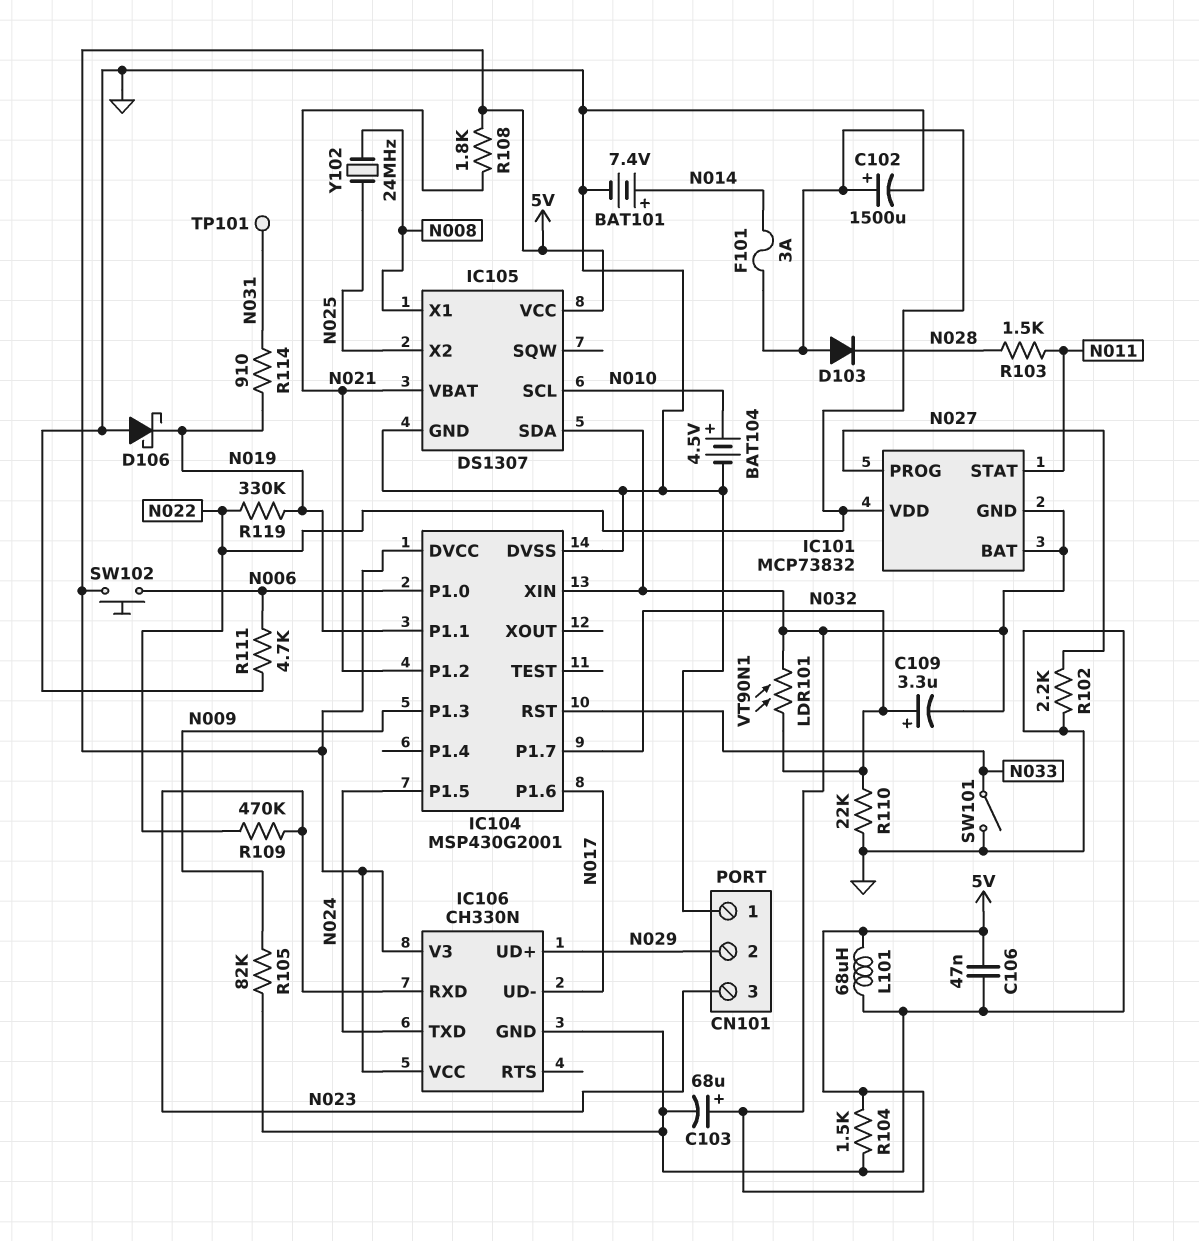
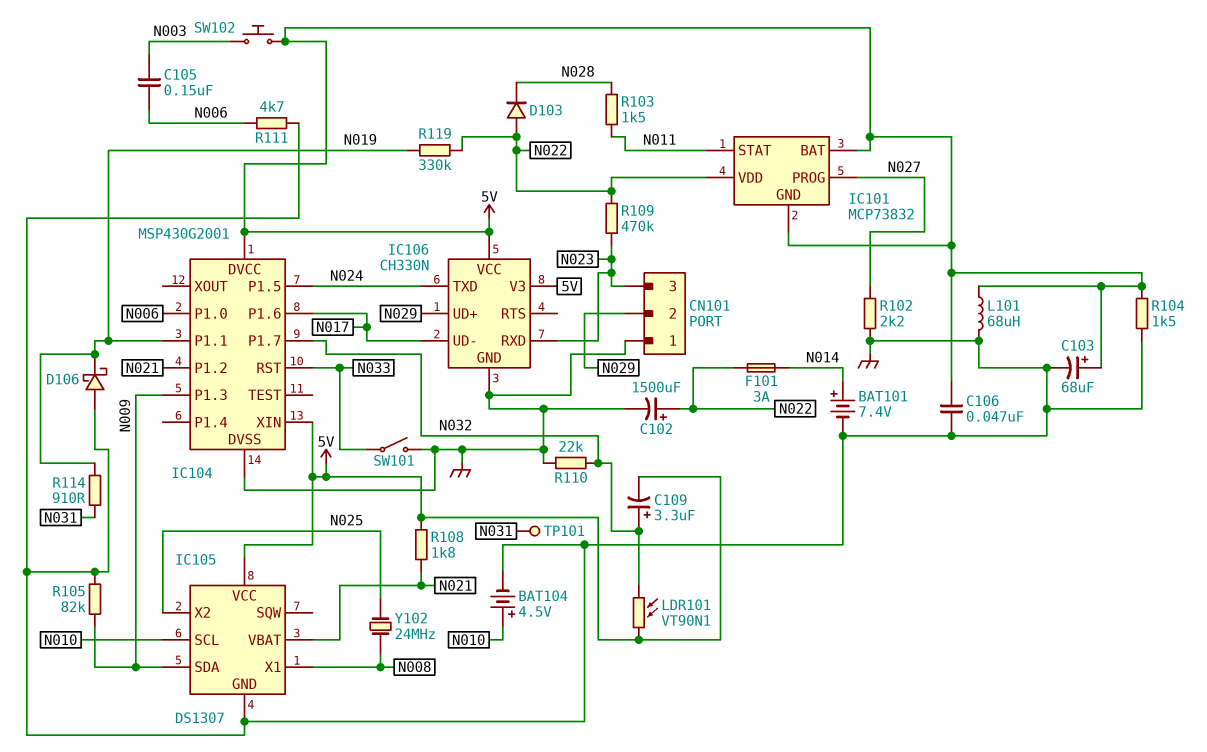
C105: none -> 150nF (N003, N006)
IC105 pin SDA: 5V -> N009
SW102: button (5V, N006) -> button (5V, N003)

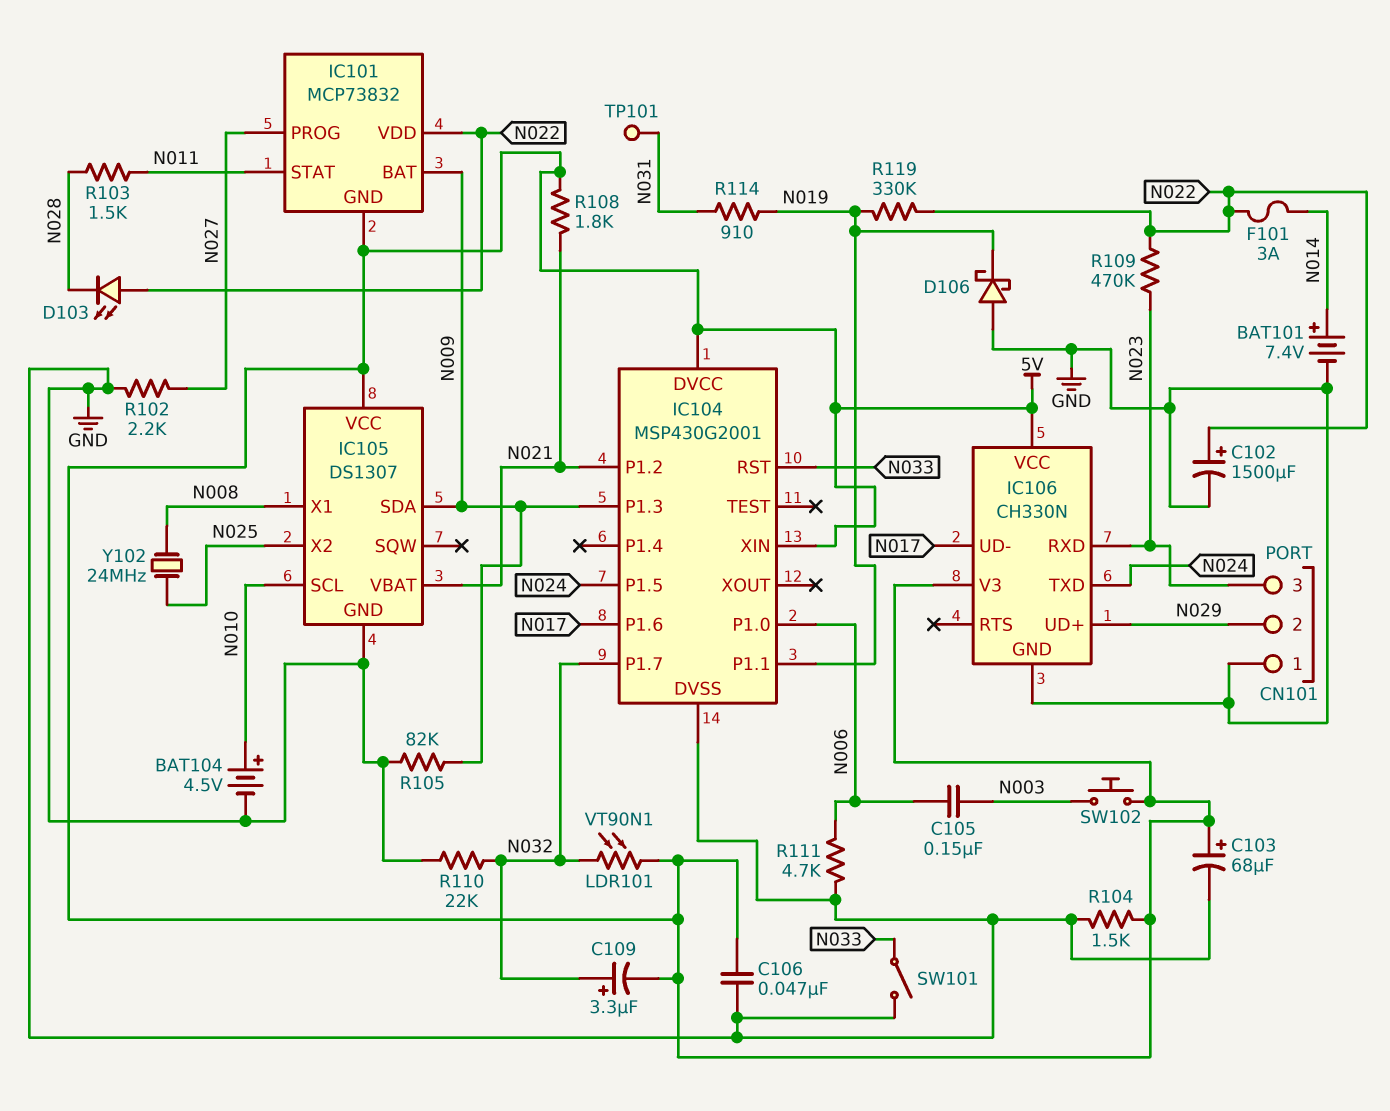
D103: diode (A N022, K N028) -> LED (A N022, K N028)
IC101 pin BAT: 5V -> N009
L101: 68uH (5V, GND) -> none

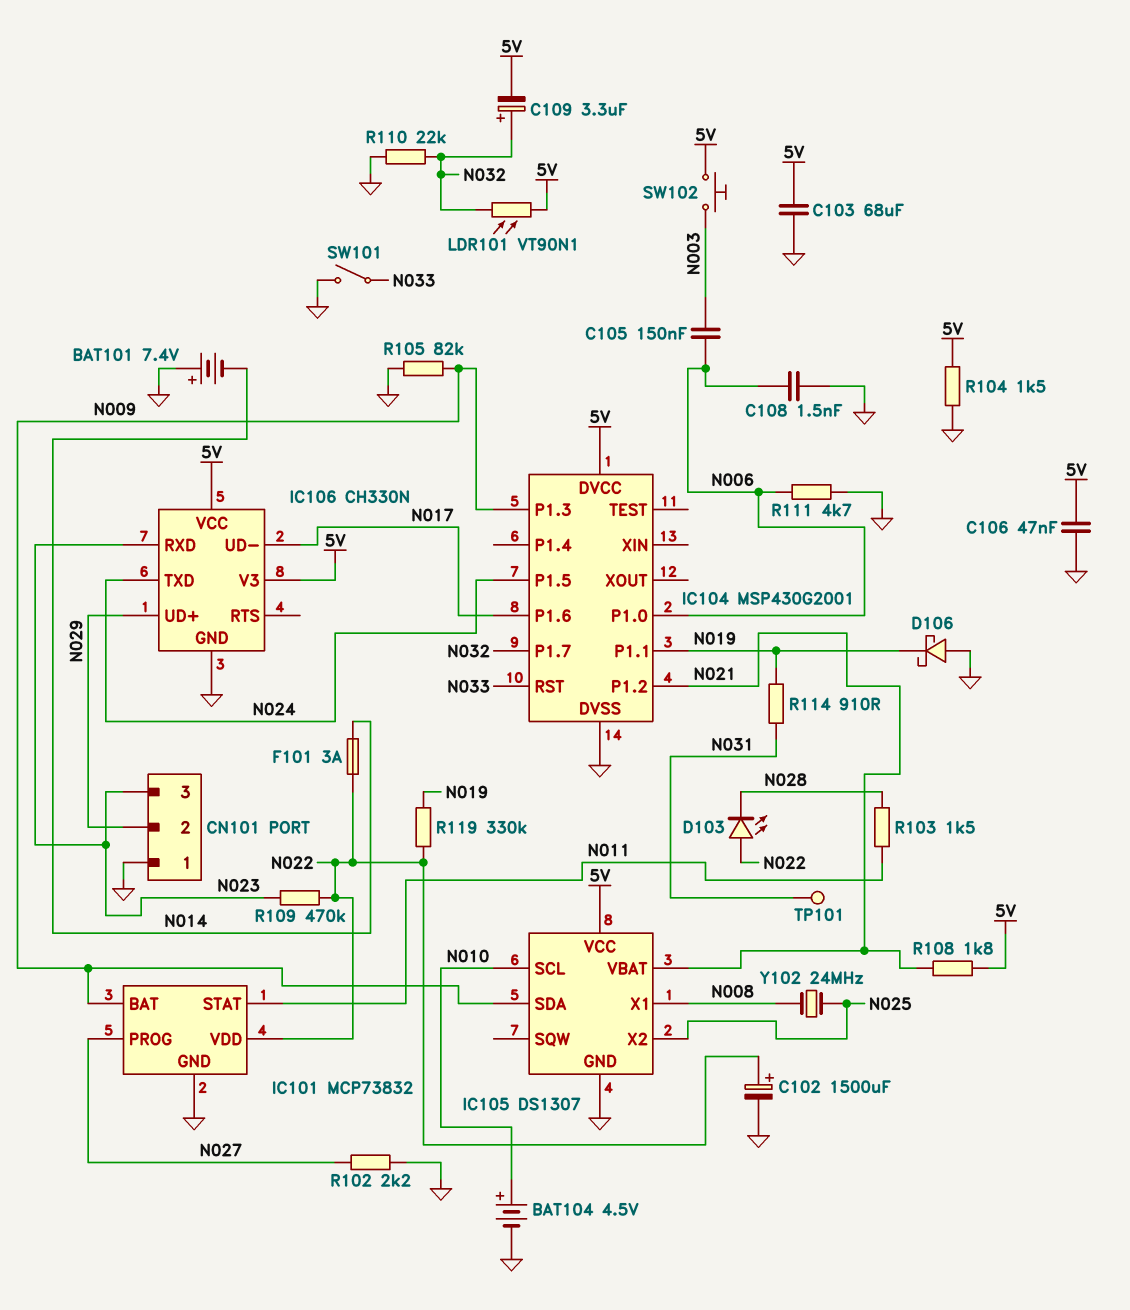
BAT101: 7.4V (plus N014, minus GND) -> 7.4V (plus GND, minus N014)
C103: 68uF (plus 5V, minus GND) -> 68uF (5V, GND)
C108: none -> 1.5nF (GND, N006)
IC101 pin GND: 5V -> GND
IC104 pin XIN: 5V -> none

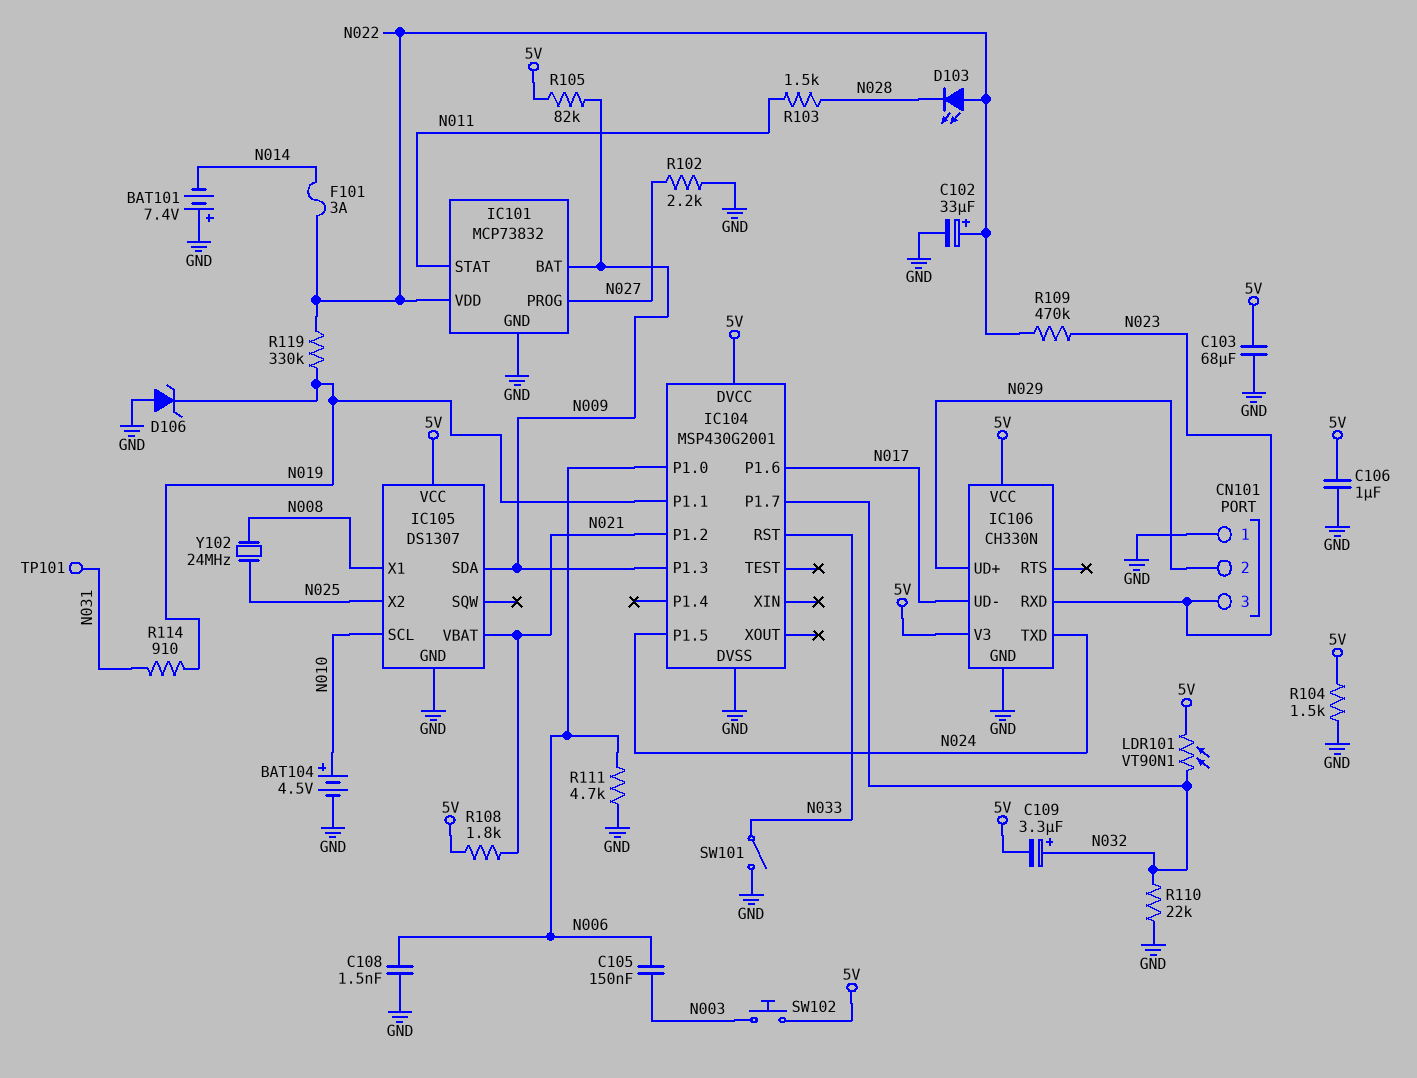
C102: 1500uF (plus N022, minus GND) -> 33uF (plus N022, minus GND)
C106: 47nF (5V, GND) -> 1uF (5V, GND)
D106: schottky (A GND, K N019) -> zener (A GND, K N019)
R105: 82k (GND, N009) -> 82k (5V, N009)

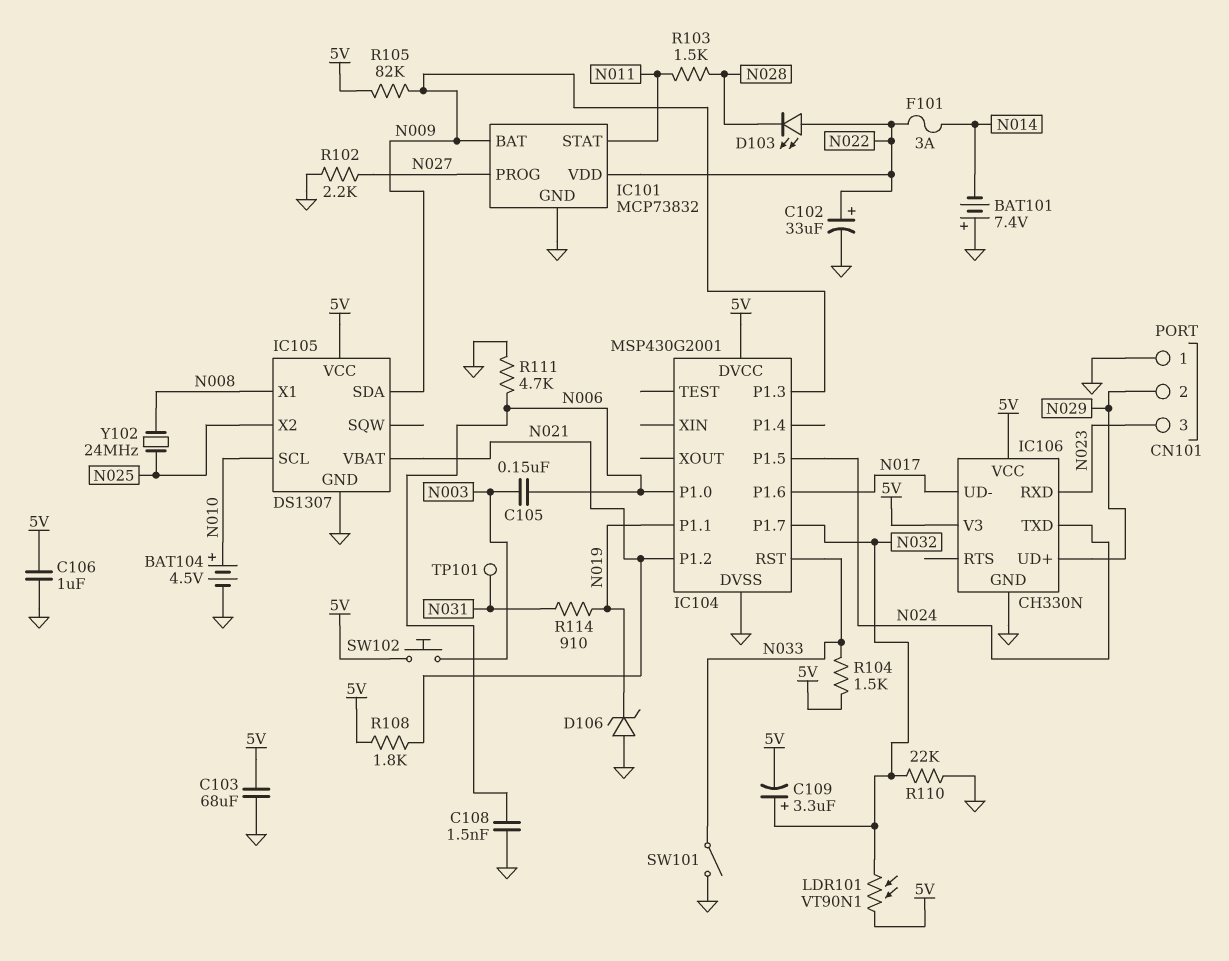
R104: 1.5k (5V, GND) -> 1.5k (5V, N033)
R109: 470k (N022, N023) -> none
R119: 330k (N019, N022) -> none

